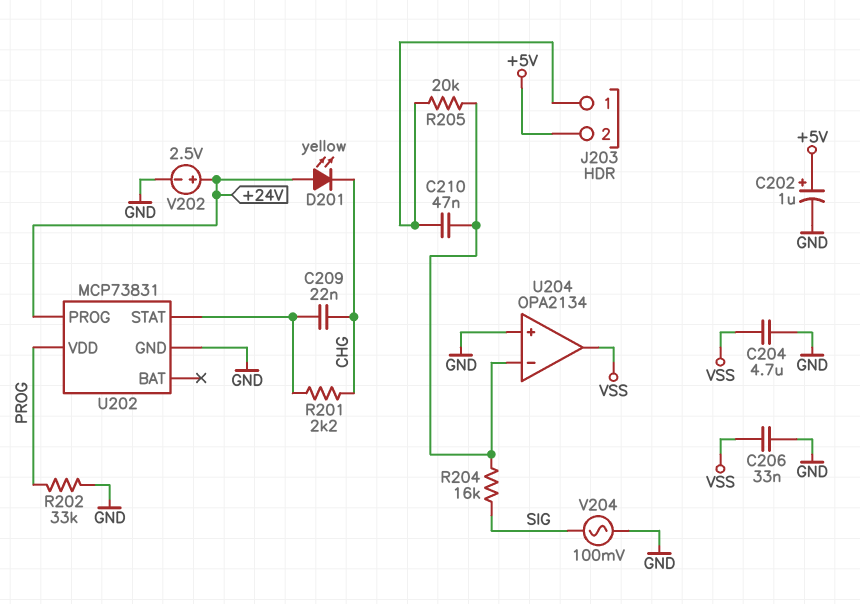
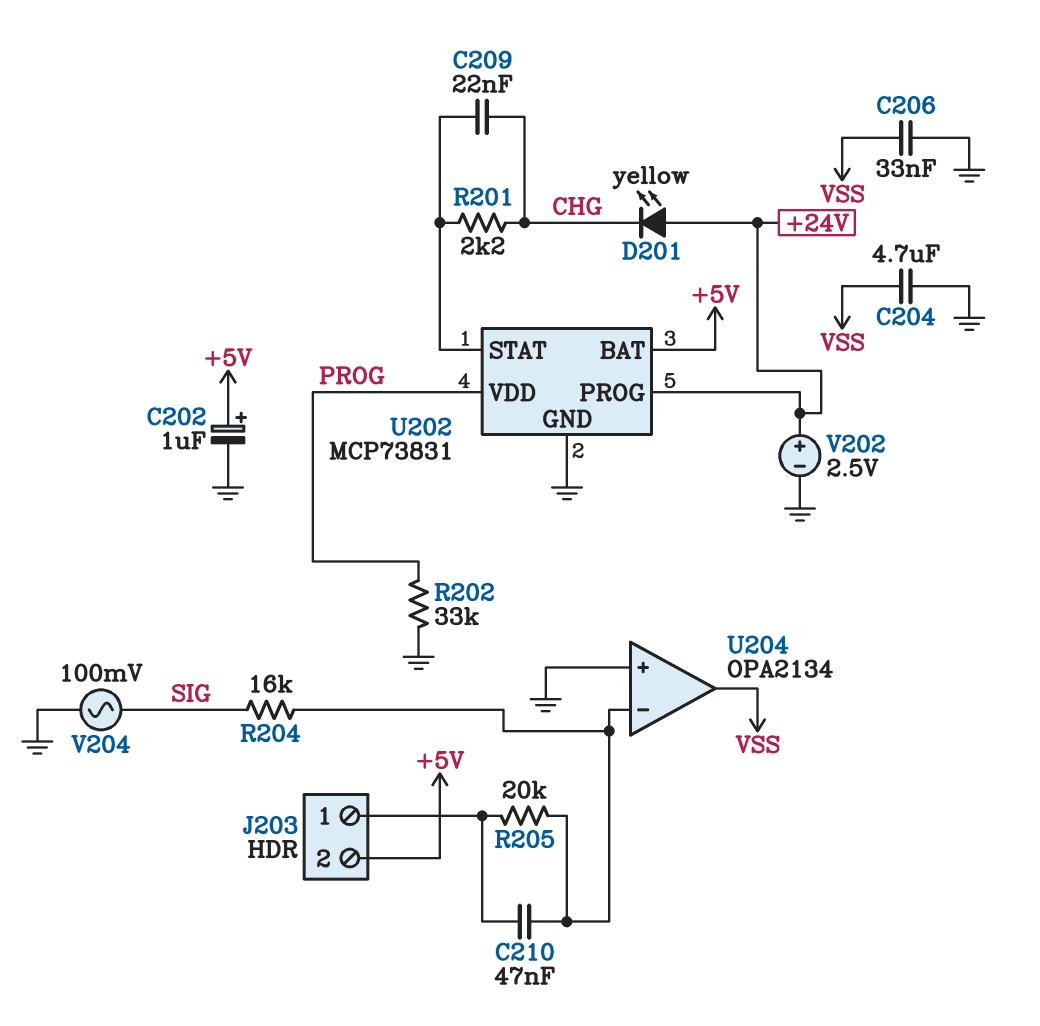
U202 pin BAT: none -> +5V

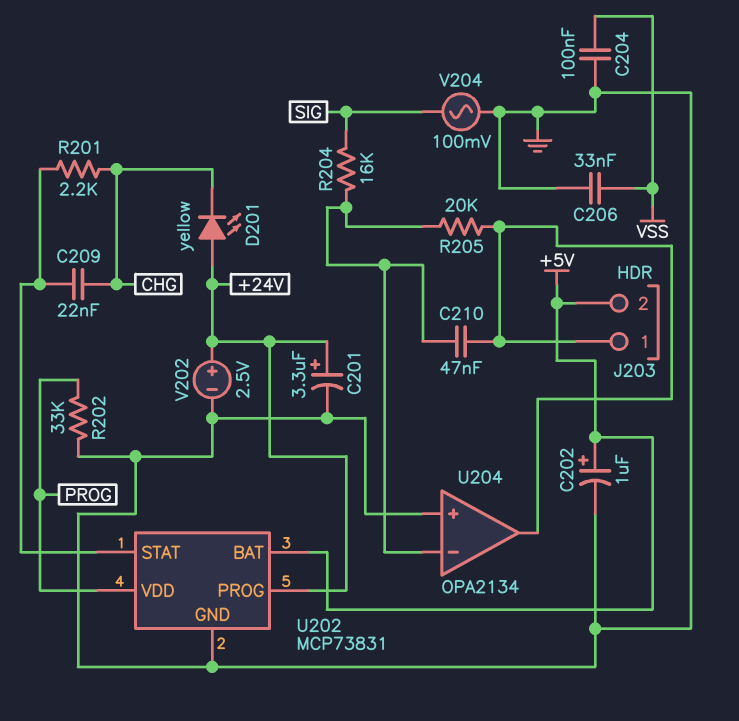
C201: none -> 3.3uF (plus +24V, minus GND)
C204: 4.7uF (GND, VSS) -> 100nF (GND, VSS)
U204 pin out: VSS -> J203/1

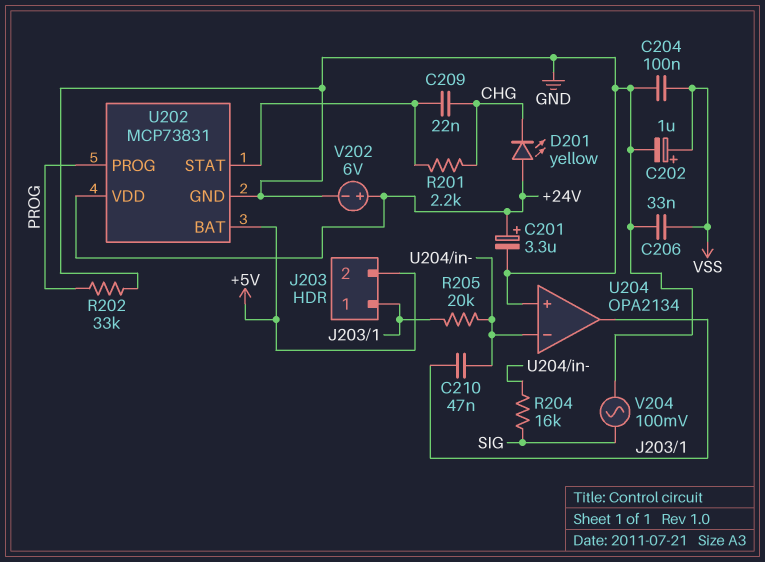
C202: 1uF (plus +5V, minus GND) -> 1uF (plus VSS, minus GND)
U202 pin PROG: +24V -> PROG
U202 pin VDD: PROG -> +24V
V202: 2.5V (plus +24V, minus GND) -> 6V (plus +24V, minus GND)

